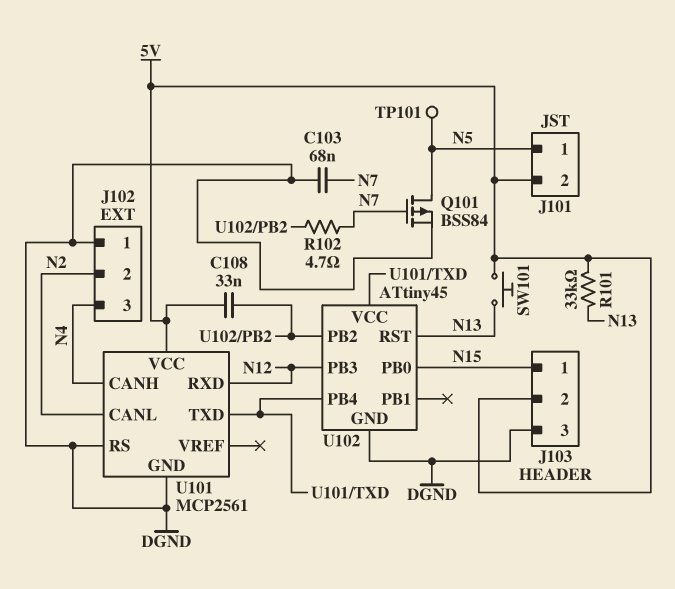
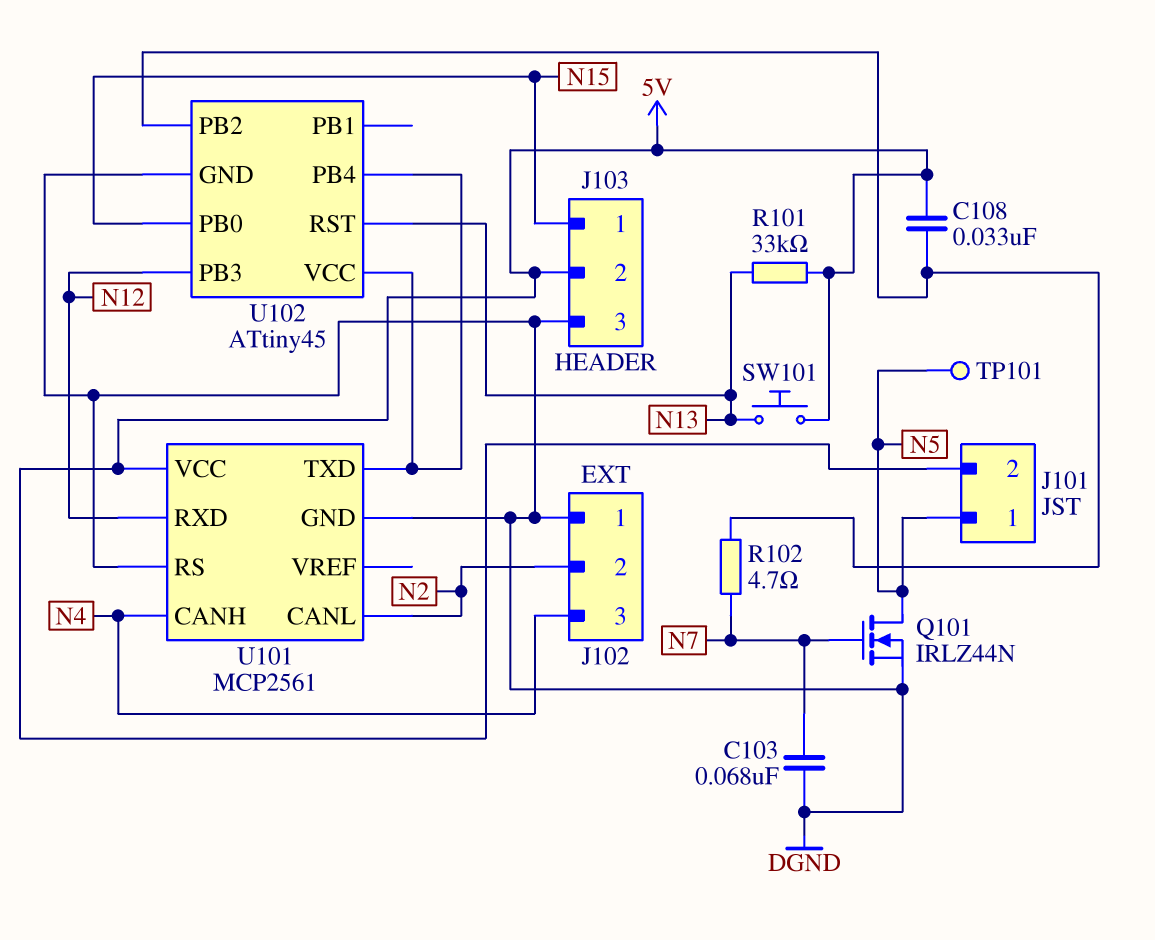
Q101: PMOS BSS84 (G N7, D N5, S DGND) -> NMOS IRLZ44N (G N7, D N5, S DGND)

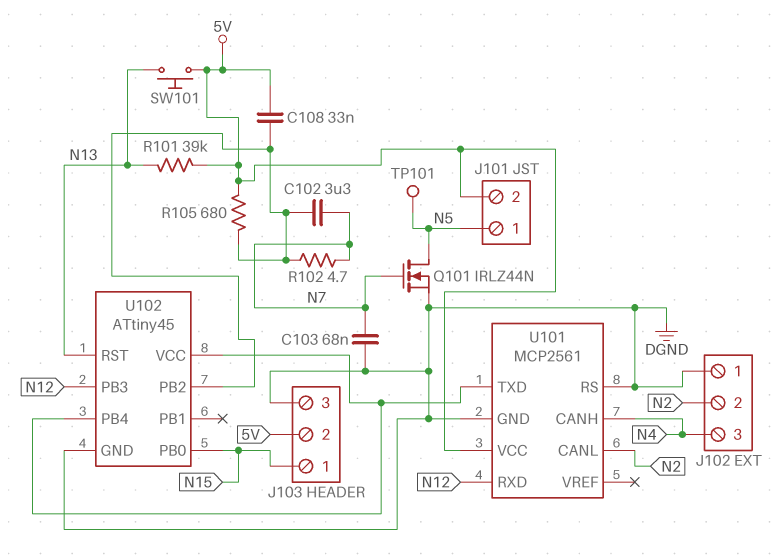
C102: none -> 3.3uF (N7, U102/PB2)
R101: 33k (5V, N13) -> 39k (5V, N13)
R105: none -> 680 (5V, U102/PB2)

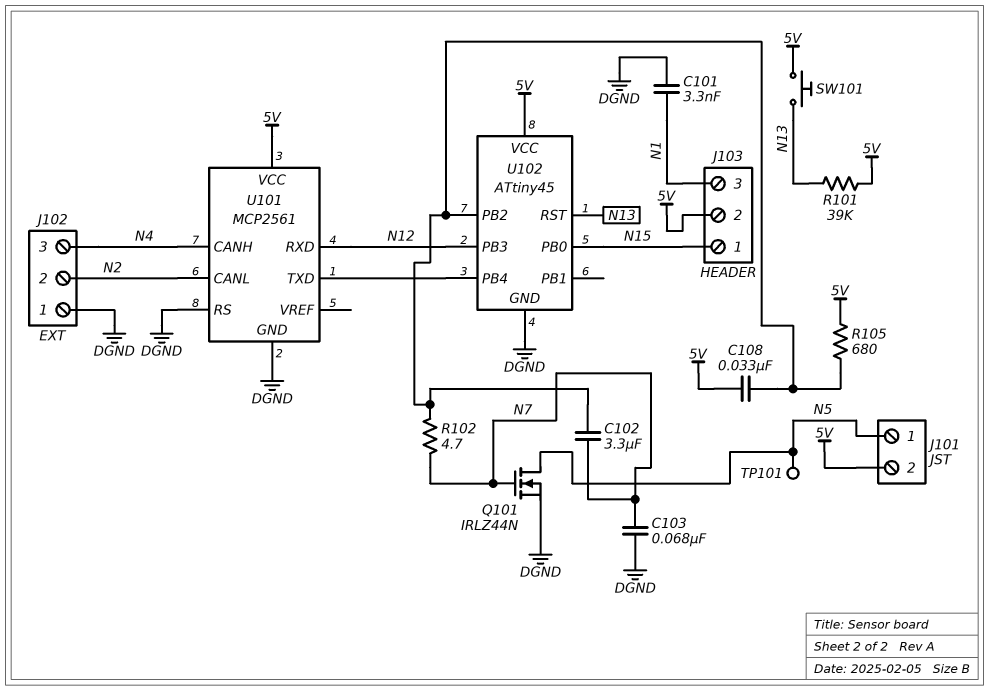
C101: none -> 3.3nF (DGND, N1)
J103 pin 3: DGND -> N1
U102 pin VCC: U101/TXD -> 5V

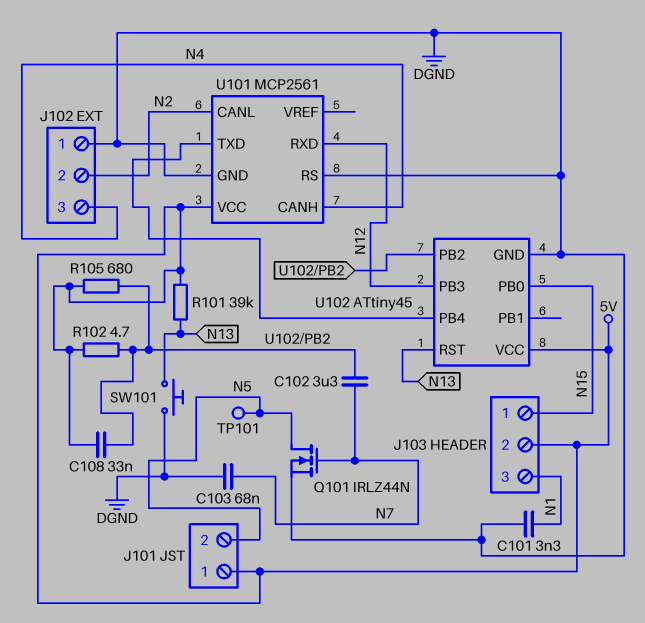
J101 pin 1: N5 -> 5V
J101 pin 2: 5V -> N5
R102: 4.7 (N7, U102/PB2) -> 4.7 (5V, U102/PB2)
SW101: button (5V, N13) -> button (DGND, N13)

